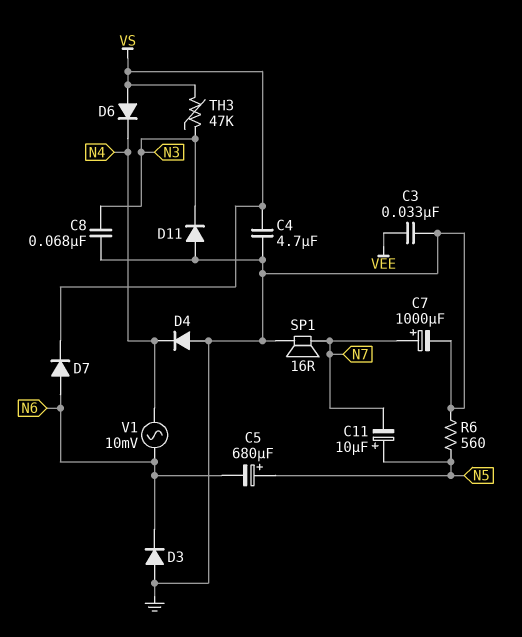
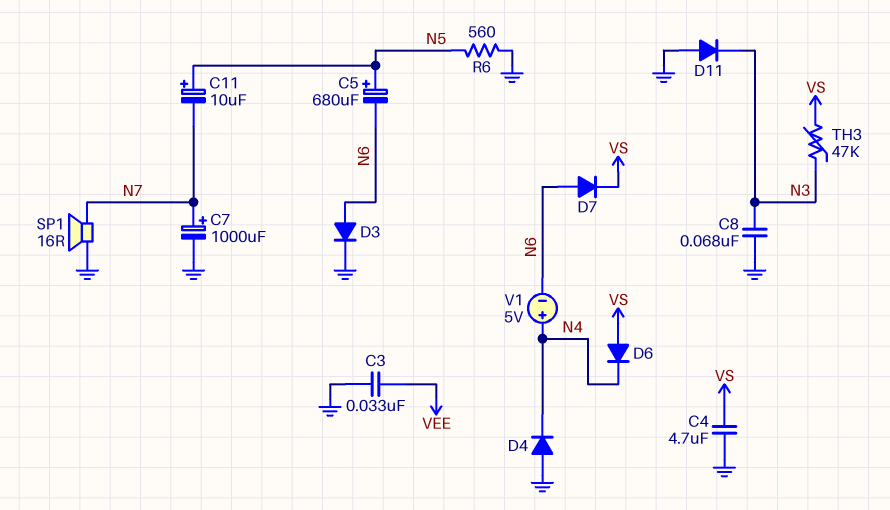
D3: diode (A GND, K N6) -> diode (A N6, K GND)
V1: AC 10mV (N4, N6) -> 5V (plus N4, minus N6)

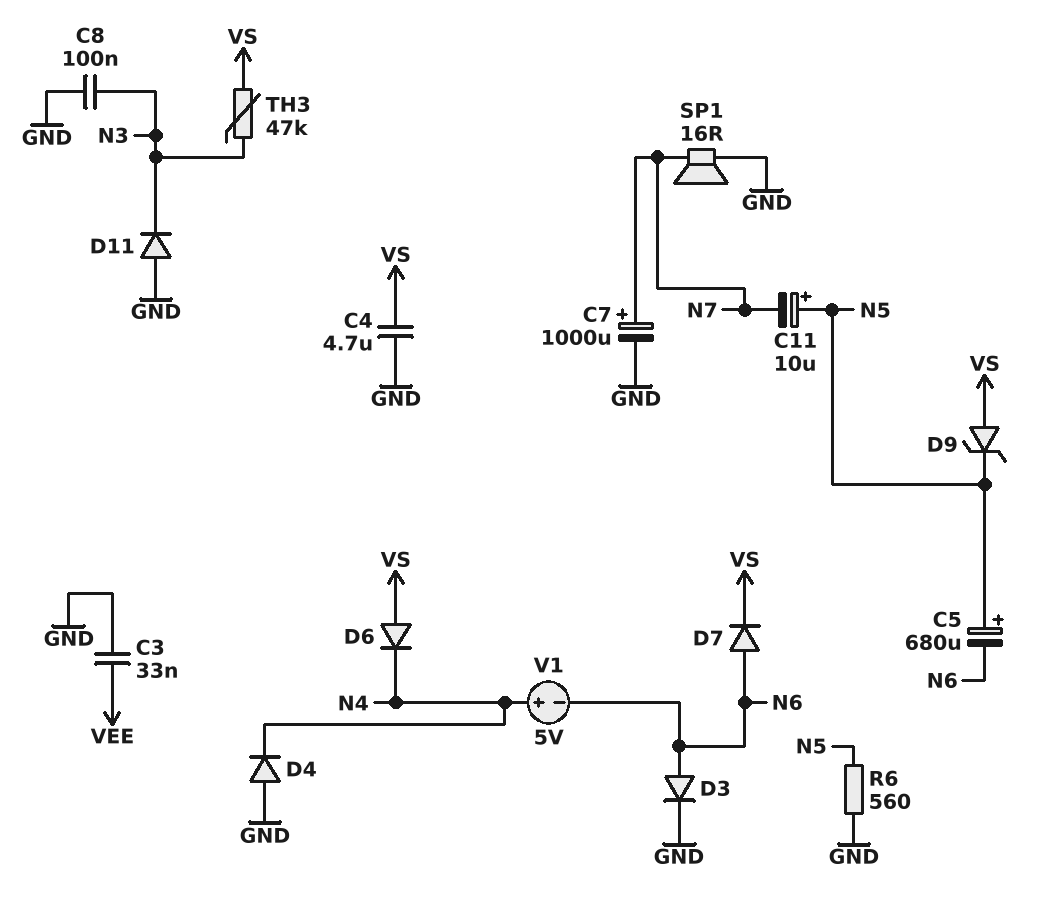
C8: 68nF (GND, N3) -> 100nF (GND, N3)
D9: none -> zener (A VS, K N5)

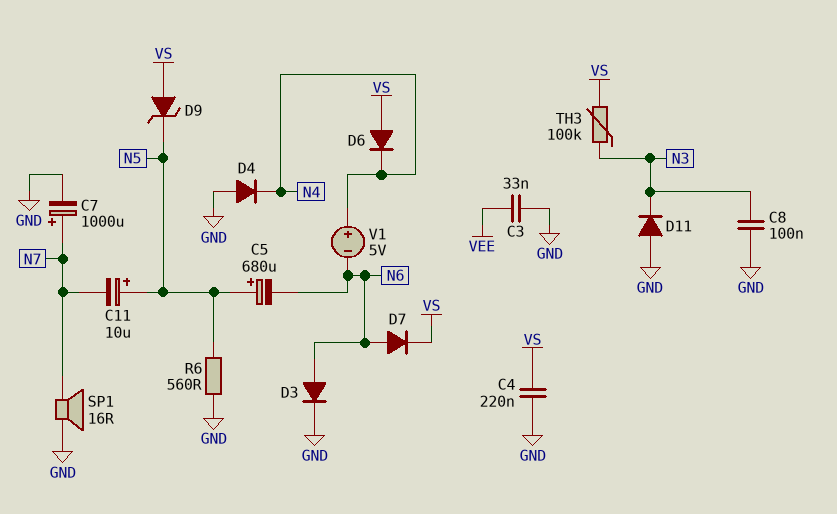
C4: 4.7uF (GND, VS) -> 220nF (GND, VS)
TH3: 47k (N3, VS) -> 100k (N3, VS)

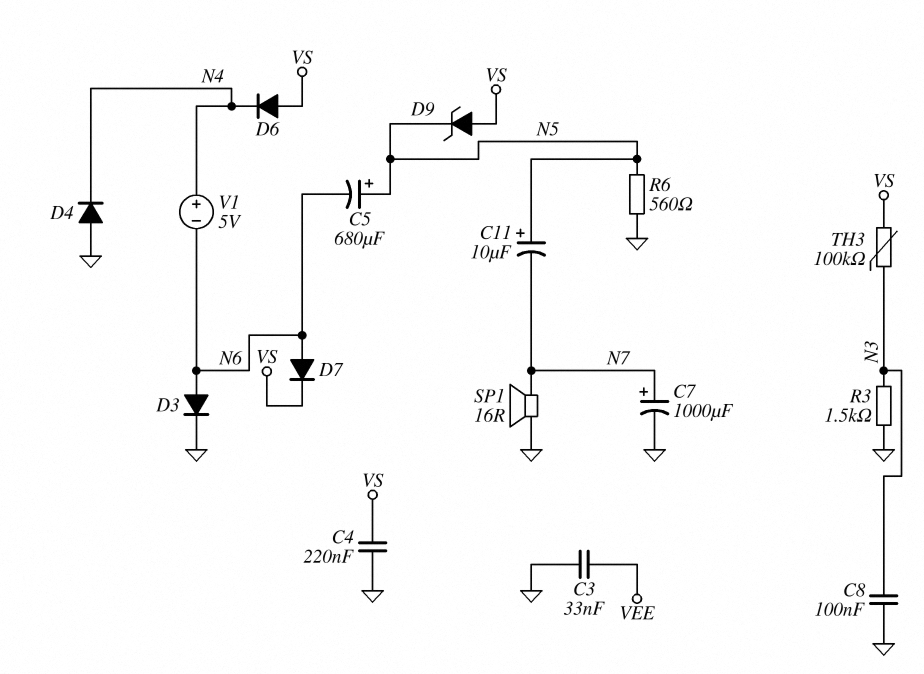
D11: diode (A GND, K N3) -> none
R3: none -> 1.5k (GND, N3)

